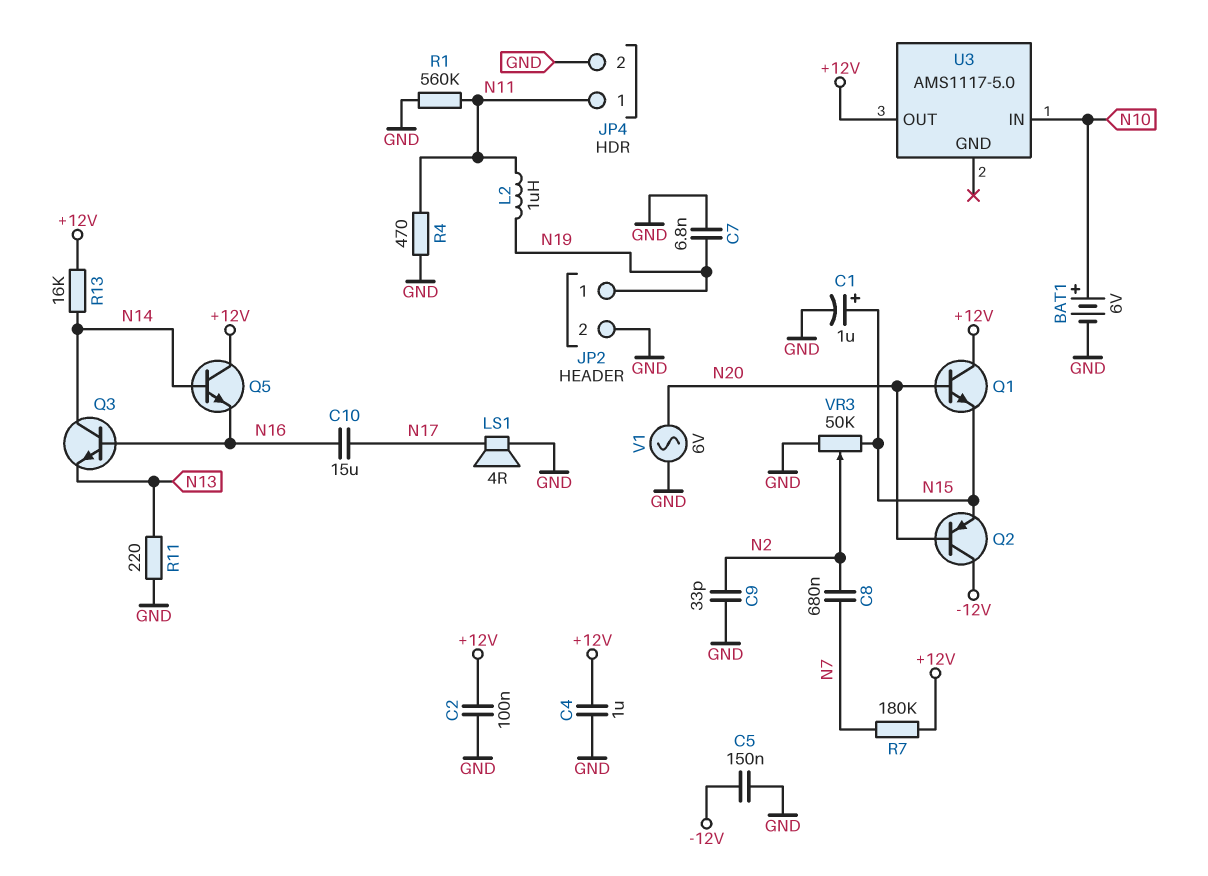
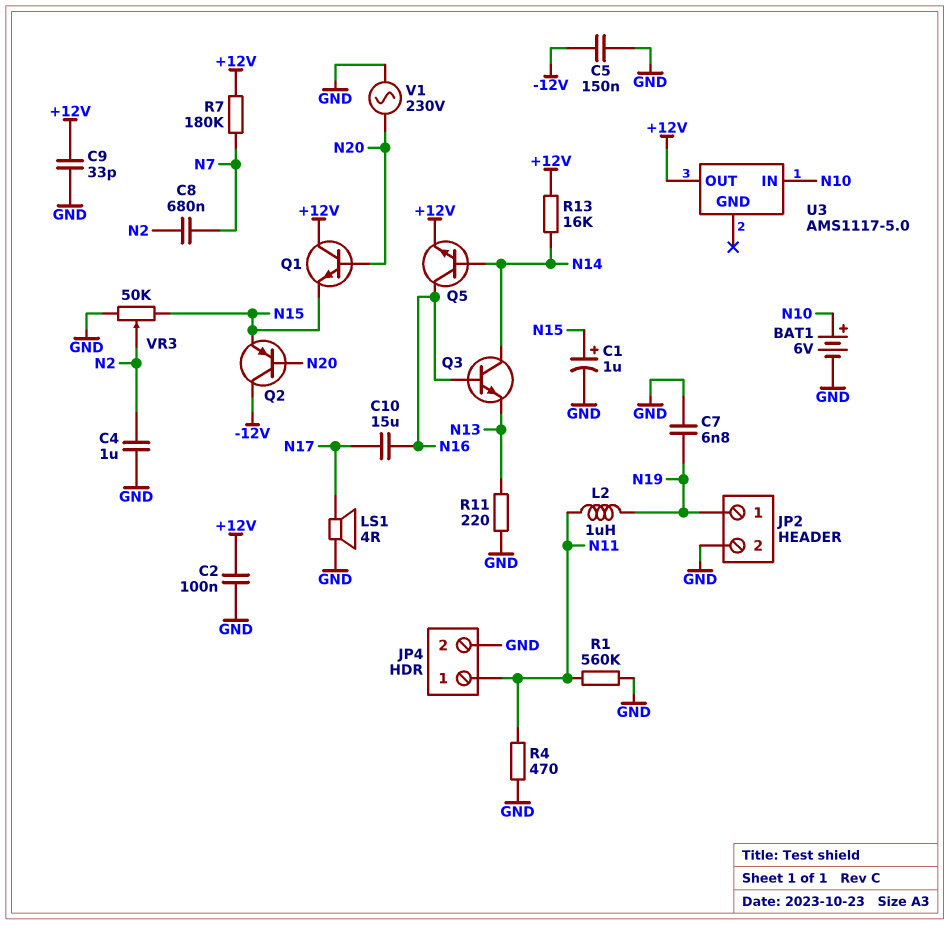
C4: 1uF (+12V, GND) -> 1uF (GND, N2)
C9: 33pF (GND, N2) -> 33pF (+12V, GND)
Q5: NPN (B N14, C +12V, E N16) -> NPN (B N14, C N16, E +12V)
V1: AC 6V (GND, N20) -> AC 230V (GND, N20)

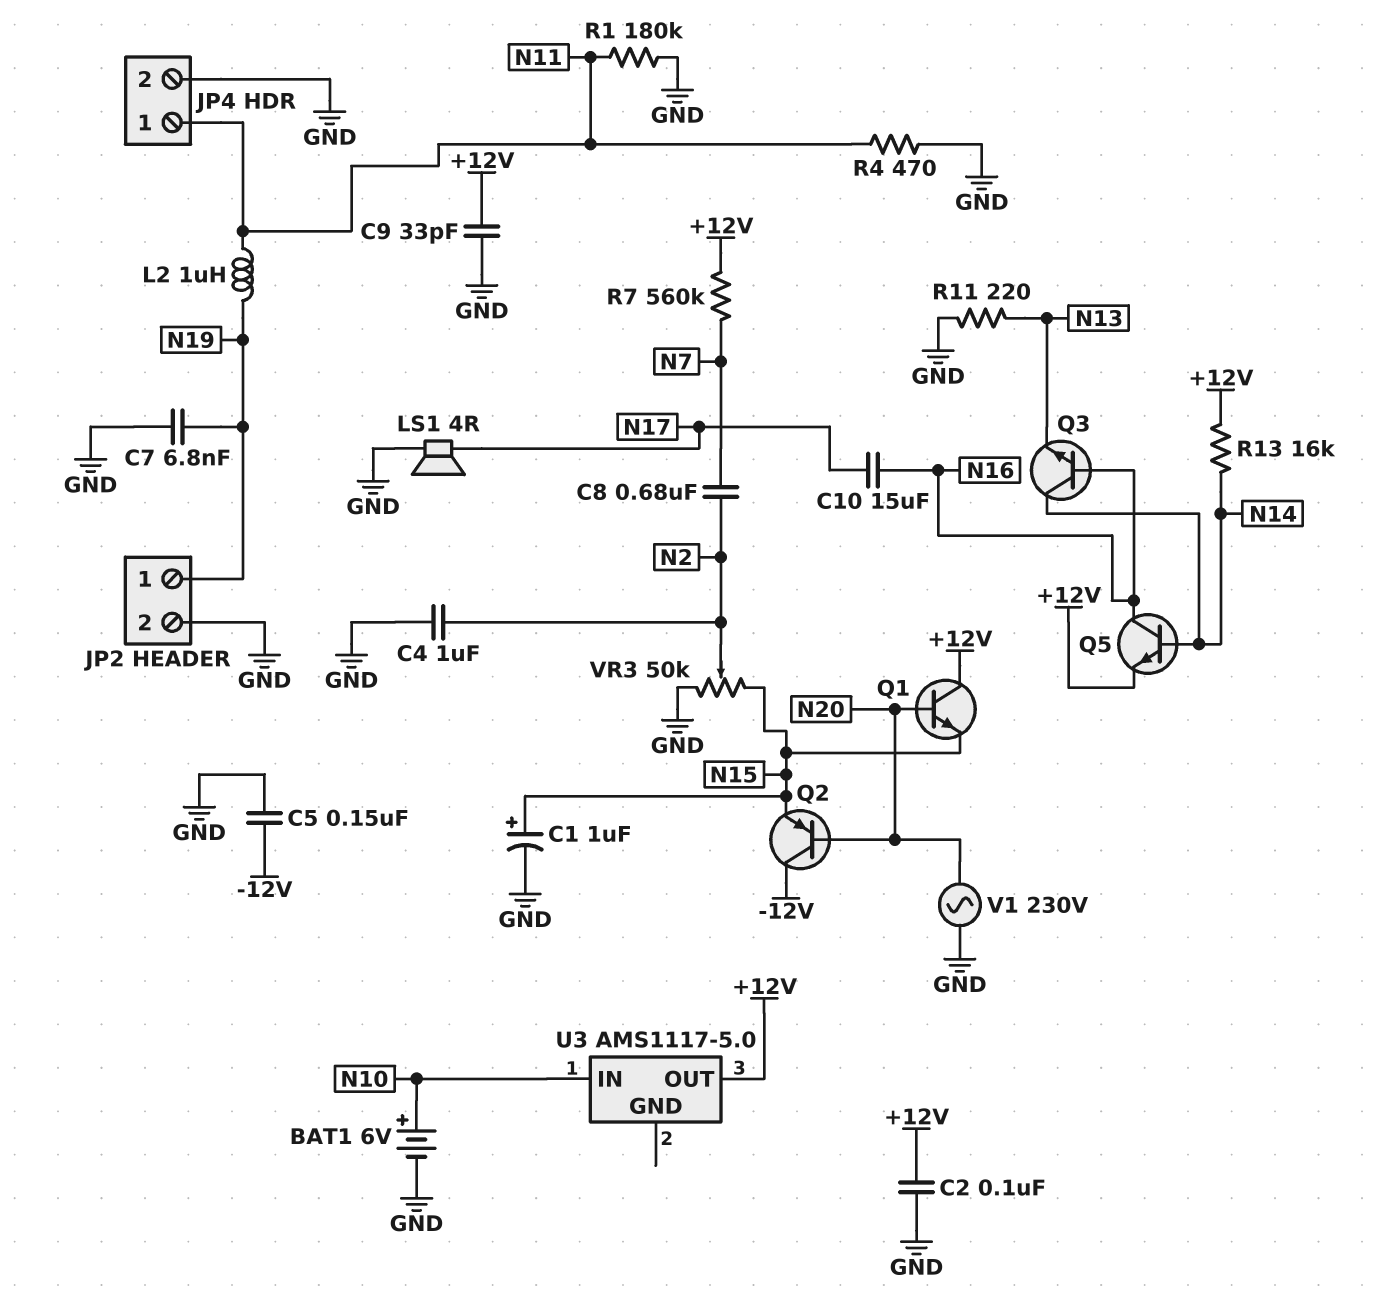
R1: 560k (GND, N11) -> 180k (GND, N11)
R7: 180k (+12V, N7) -> 560k (+12V, N7)

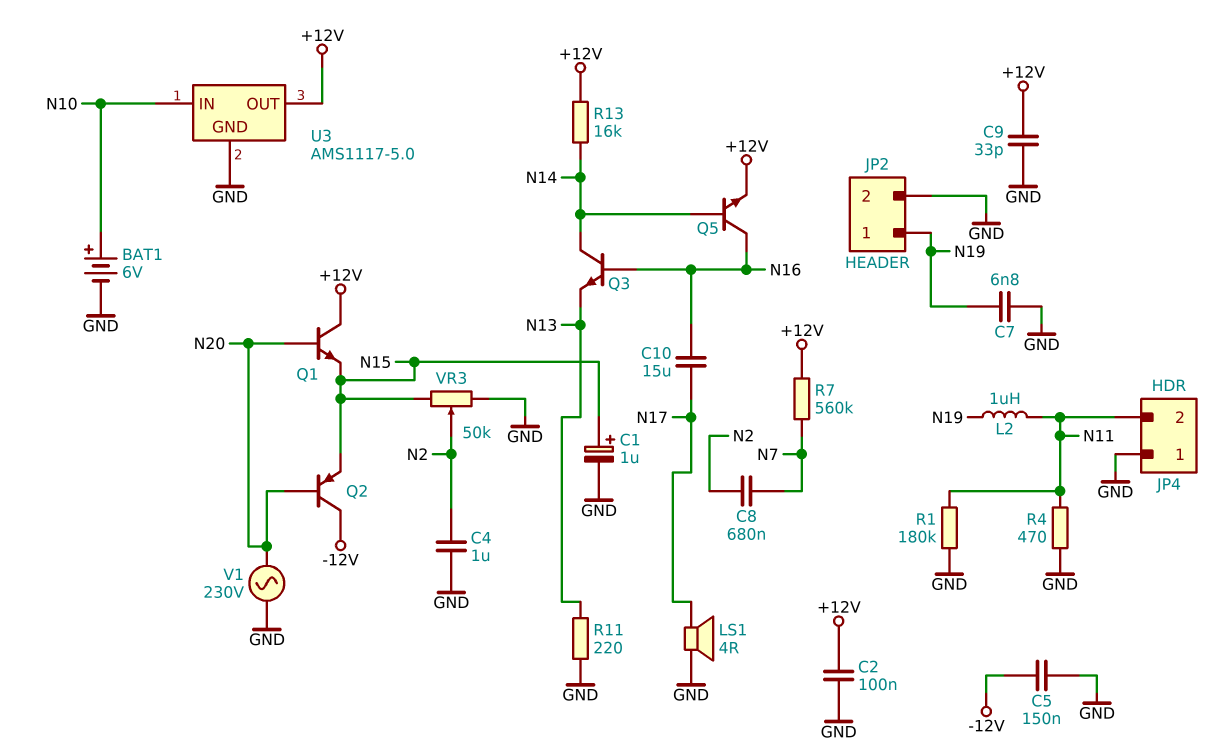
JP4 pin 1: N11 -> GND
JP4 pin 2: GND -> N11
U3 pin GND: none -> GND

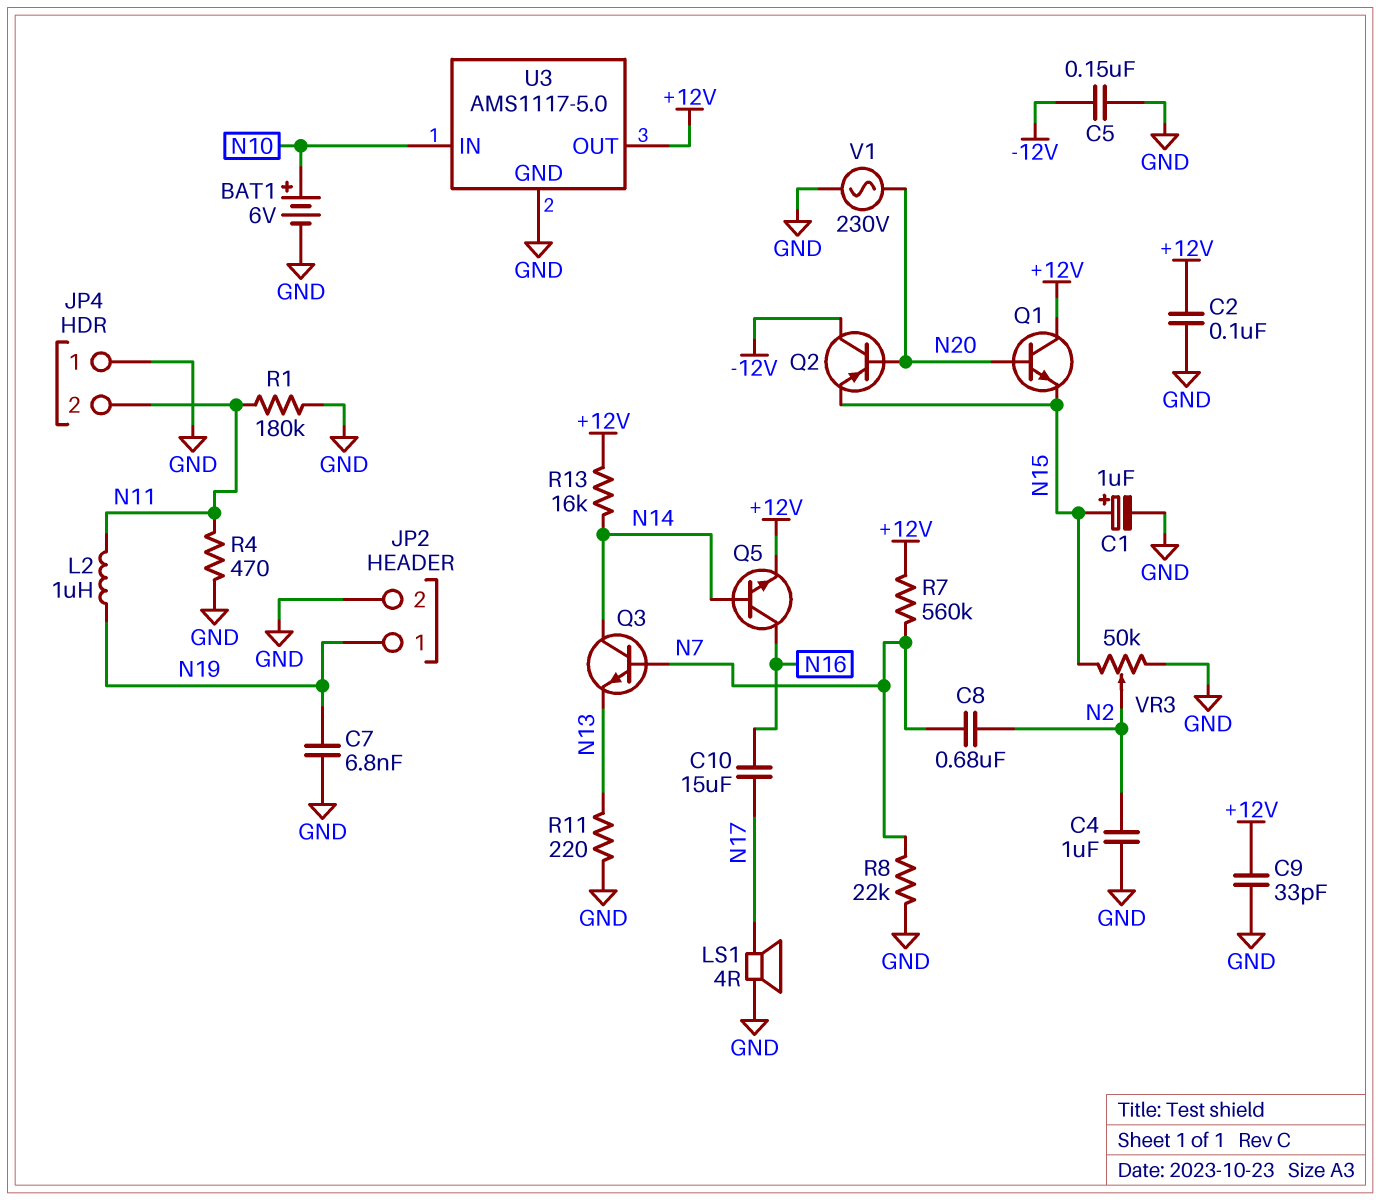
Q3: NPN (B N16, C N14, E N13) -> NPN (B N7, C N14, E N13)
R8: none -> 22k (GND, N7)

